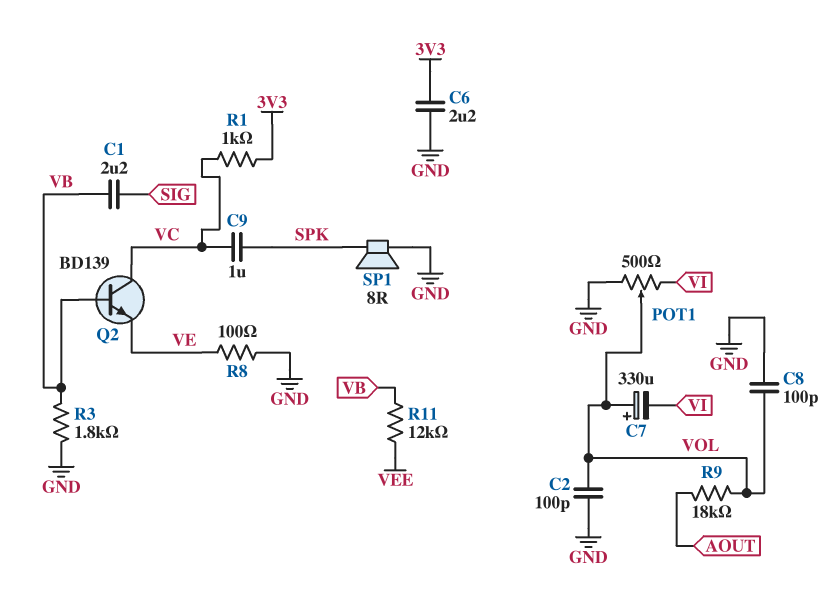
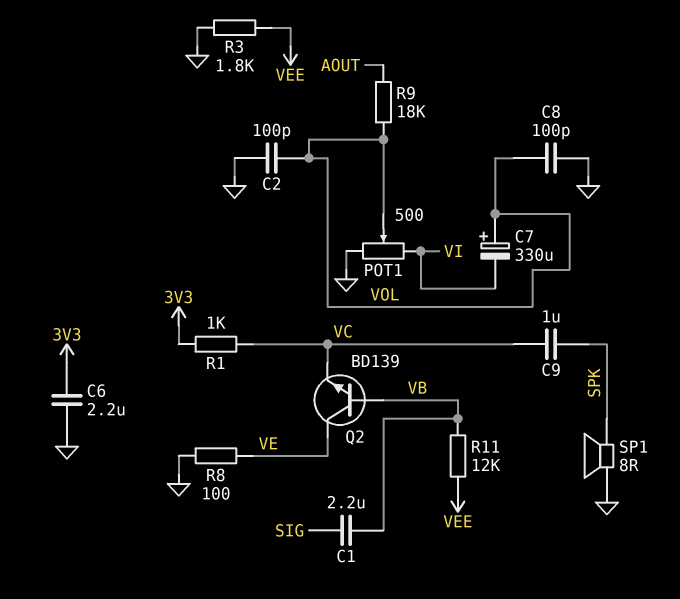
Q2: NPN BD139 (B VB, C VC, E VE) -> NPN BD139 (B VB, C VE, E VC)
R3: 1.8k (GND, VB) -> 1.8k (GND, VEE)

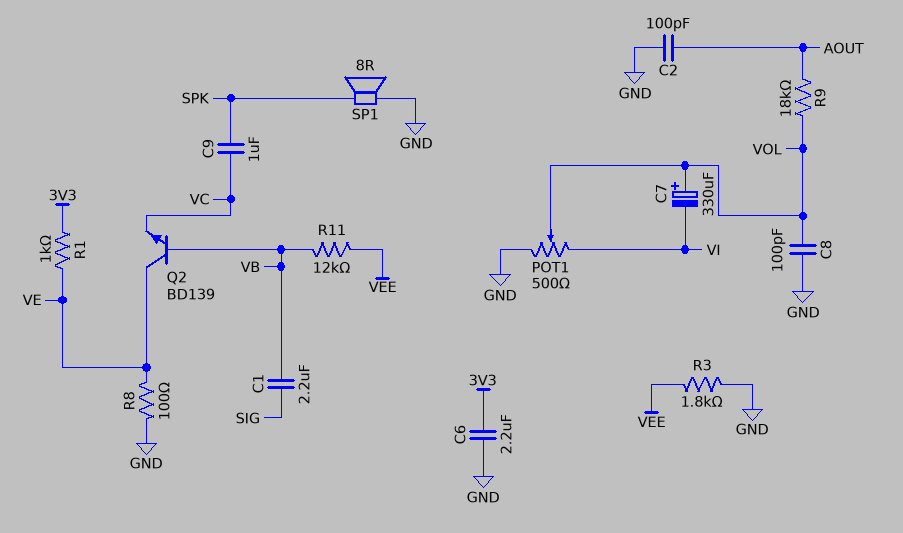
C2: 100pF (GND, VOL) -> 100pF (AOUT, GND)
R1: 1k (3V3, VC) -> 1k (3V3, VE)

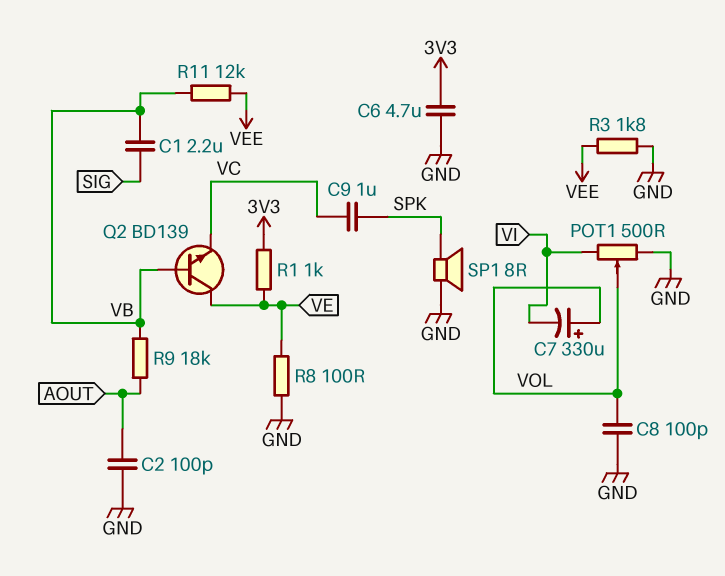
C6: 2.2uF (3V3, GND) -> 4.7uF (3V3, GND)
R9: 18k (AOUT, VOL) -> 18k (AOUT, VB)

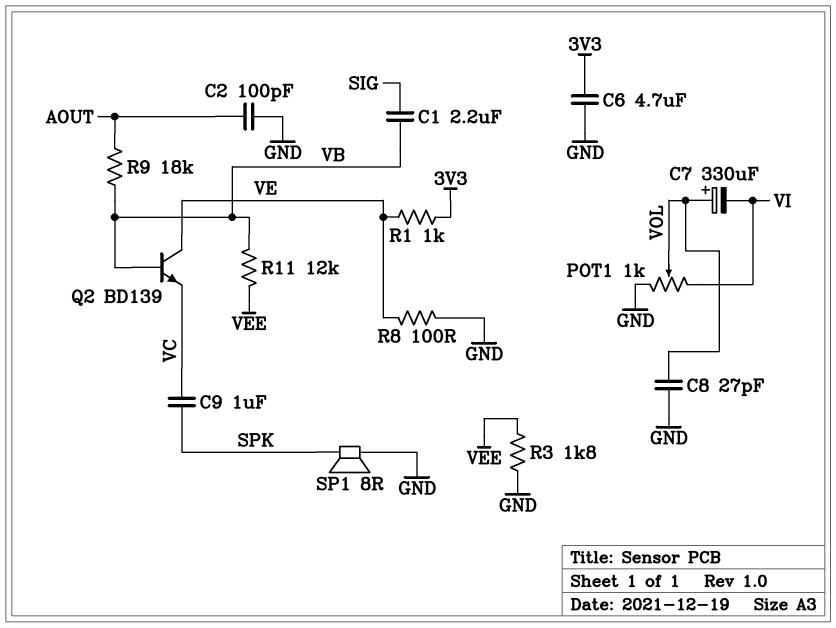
C8: 100pF (GND, VOL) -> 27pF (GND, VOL)
POT1: 500 (GND, VI, wiper VOL) -> 1k (GND, VI, wiper VOL)

